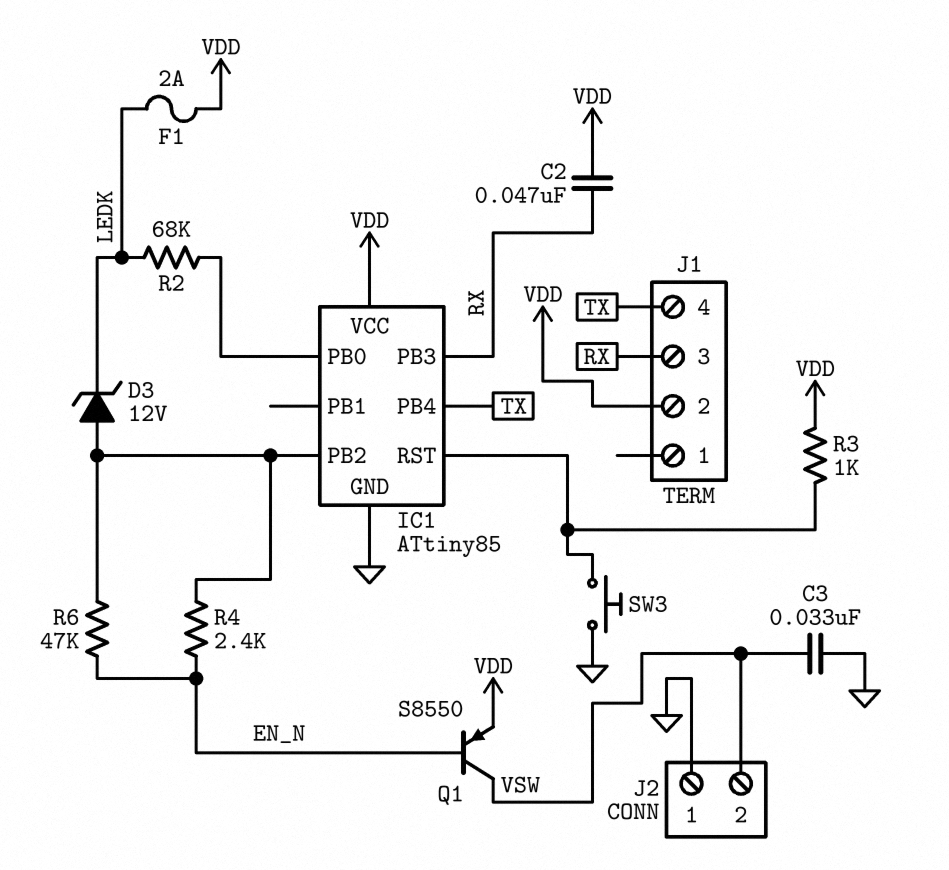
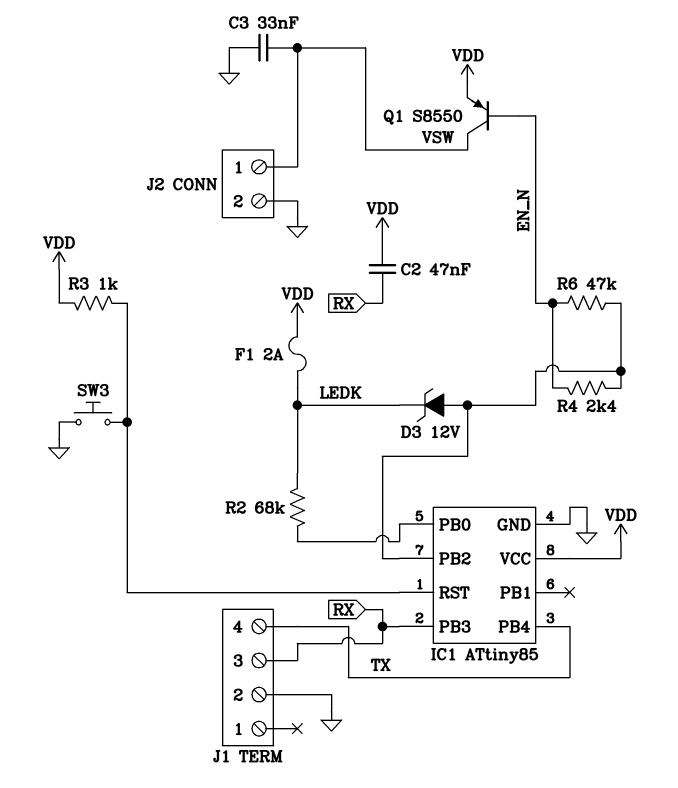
J1 pin 2: VDD -> GND
J2 pin 1: GND -> VSW
J2 pin 2: VSW -> GND

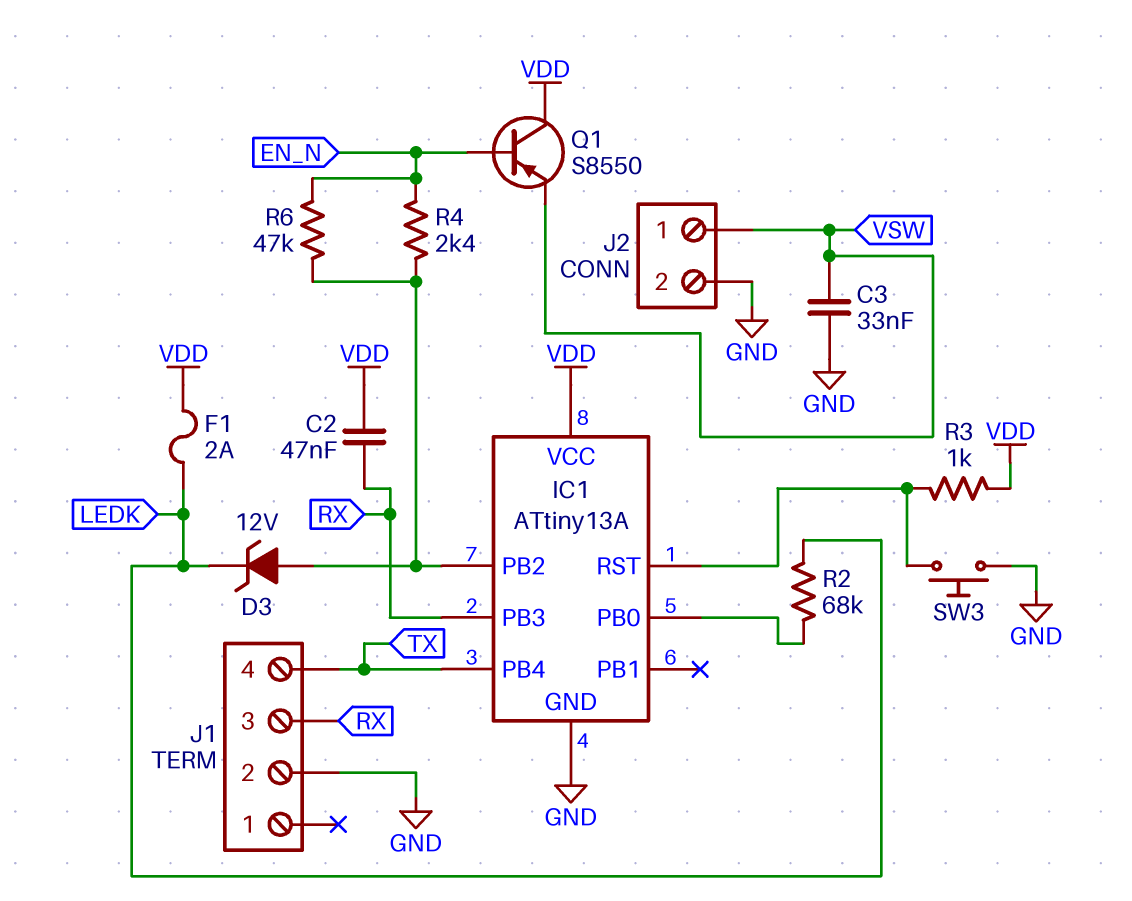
IC1: ATtiny85 -> ATtiny13A
Q1: PNP S8550 (B EN_N, C VSW, E VDD) -> PNP S8550 (B EN_N, C VDD, E VSW)

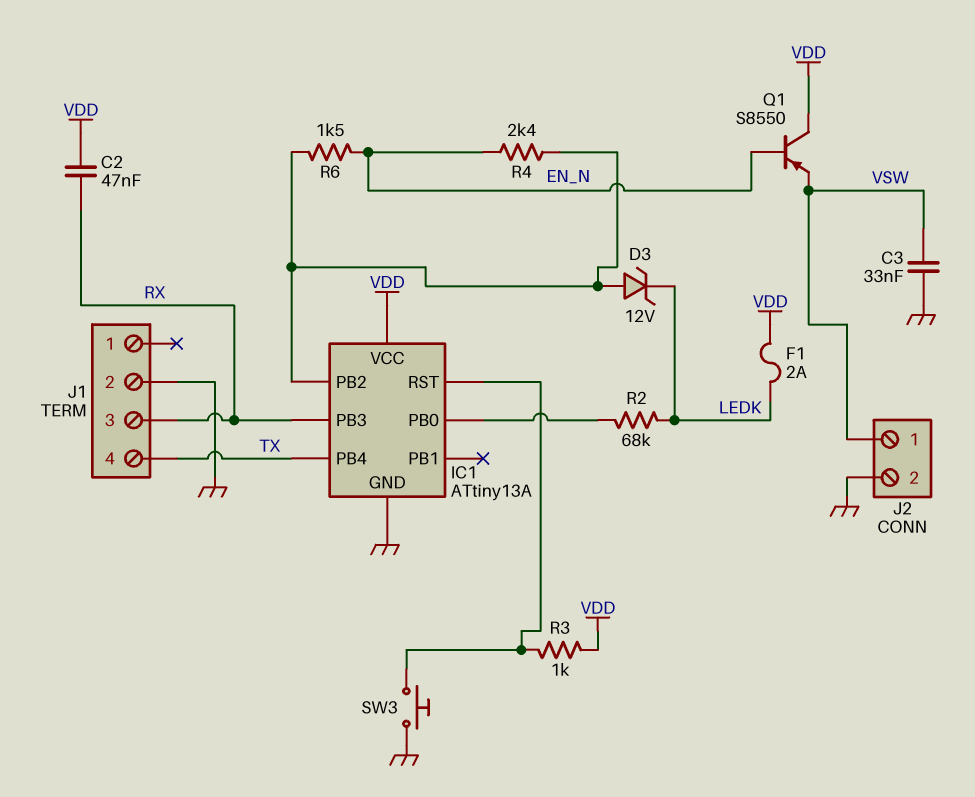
R6: 47k (EN_N, IC1/PB2) -> 1.5k (EN_N, IC1/PB2)

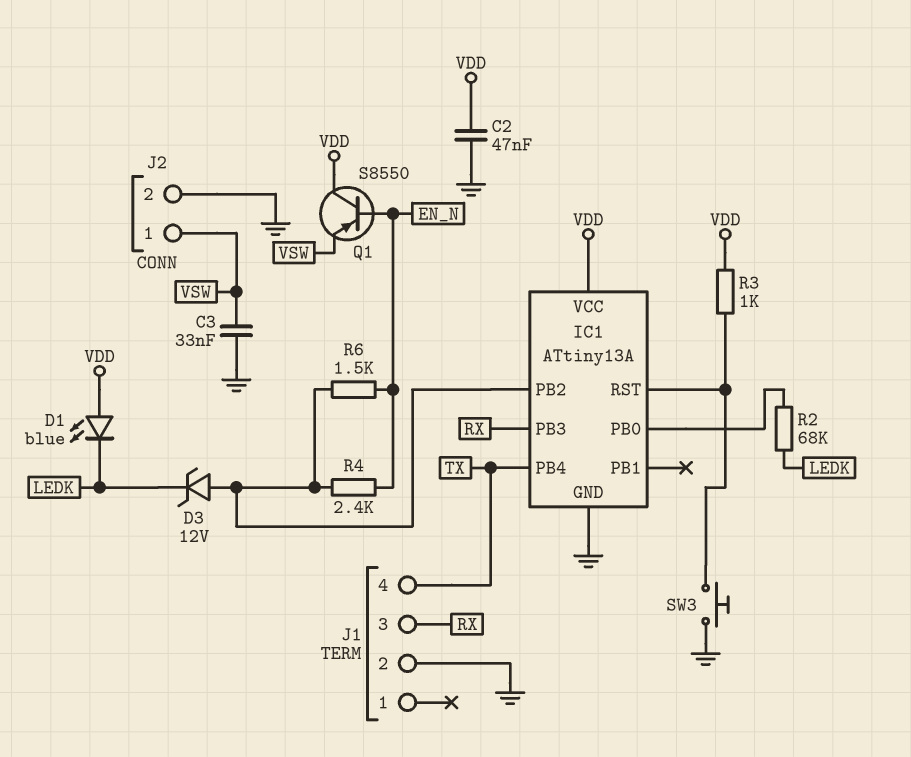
C2: 47nF (RX, VDD) -> 47nF (GND, VDD)
D1: none -> LED blue (A VDD, K LEDK)
F1: 2A (LEDK, VDD) -> none

